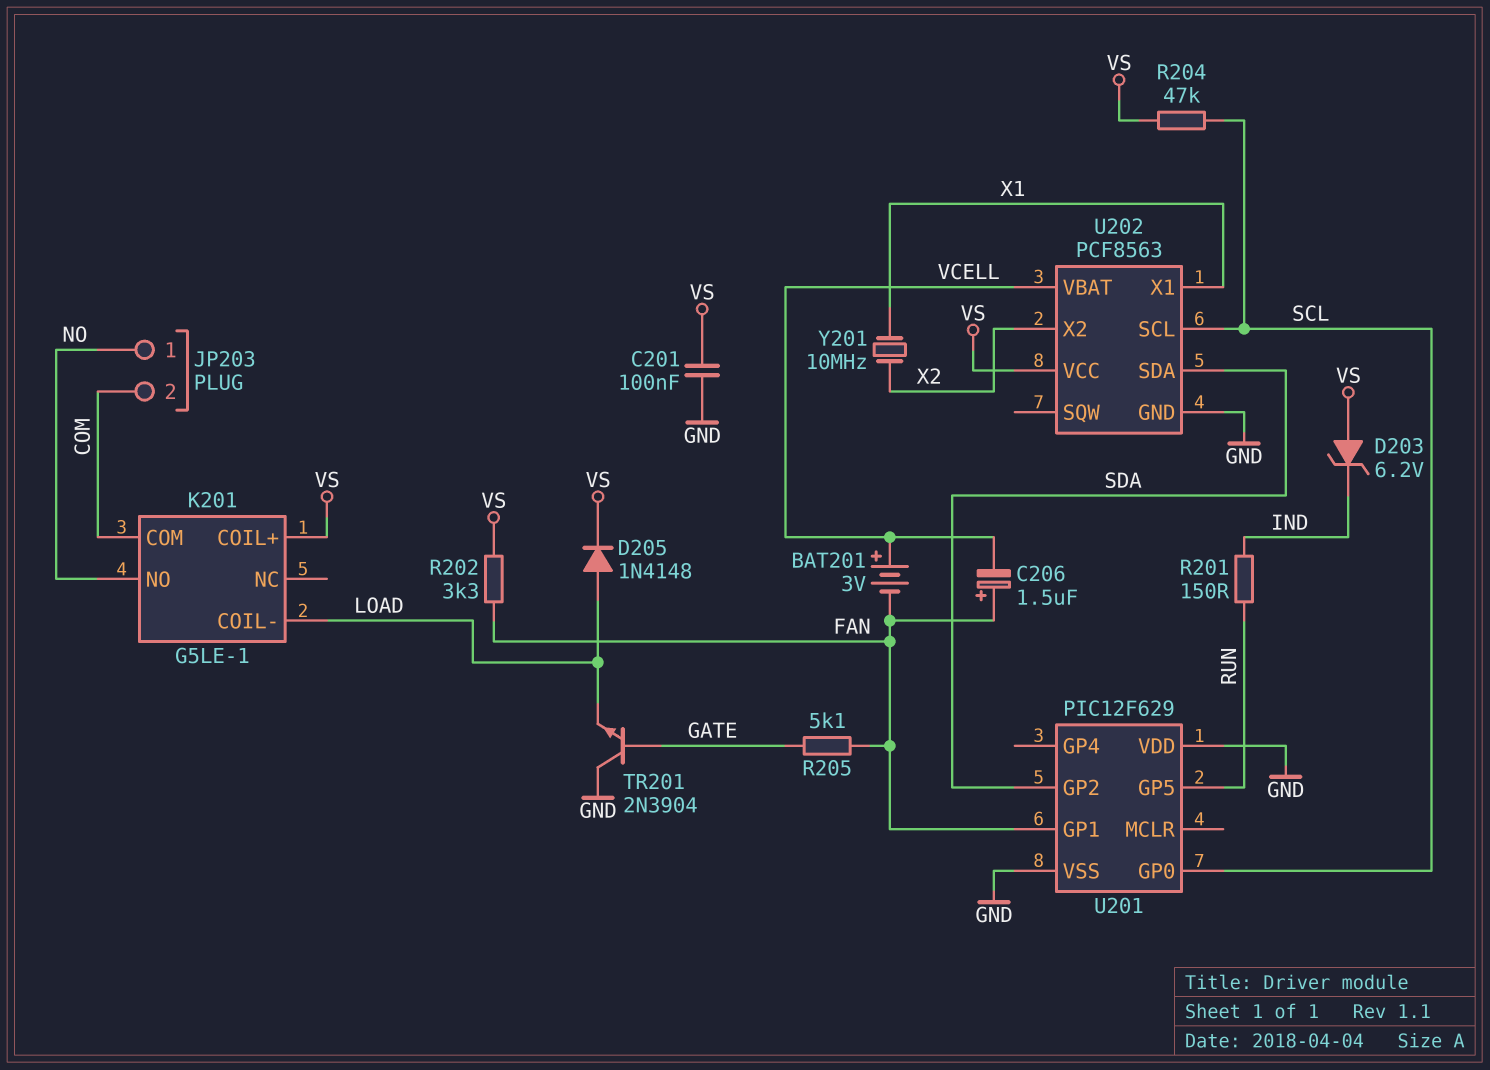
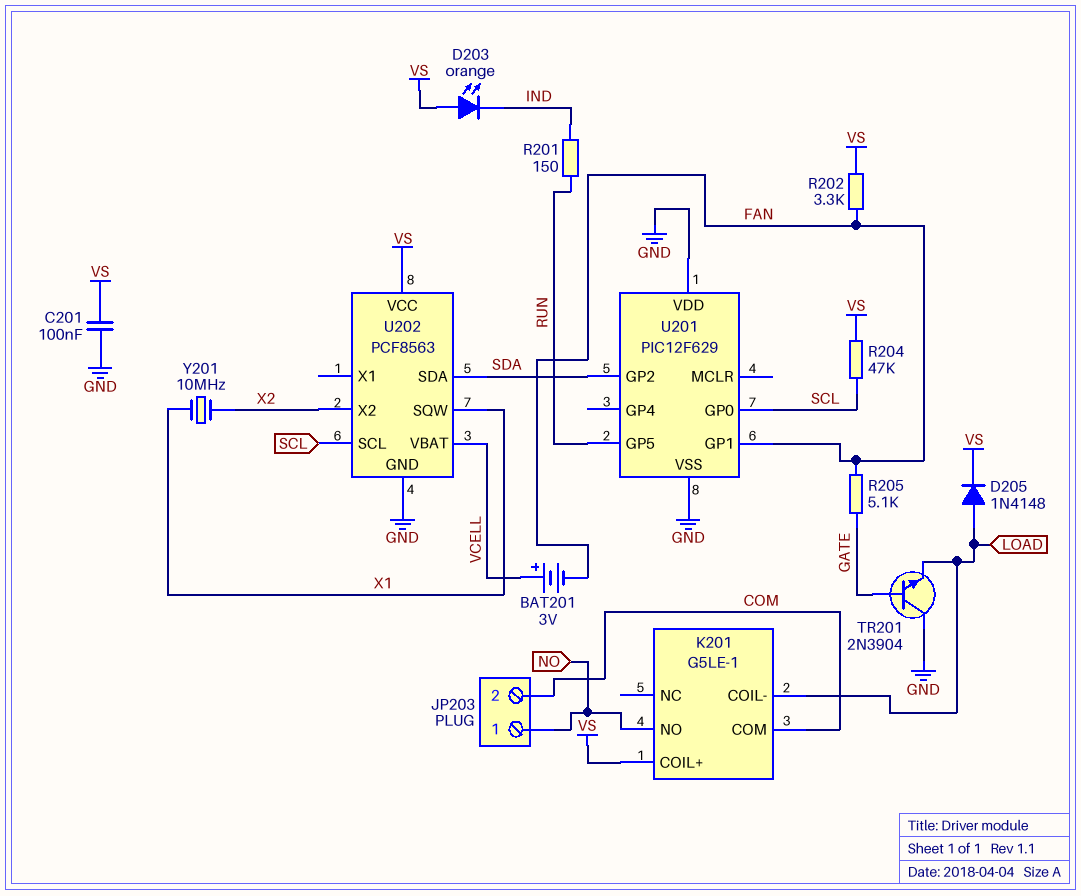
C206: 1.5uF (plus FAN, minus VCELL) -> none
D203: zener 6.2V (A VS, K IND) -> LED orange (A VS, K IND)
U202 pin SQW: none -> X1
U202 pin X1: X1 -> none

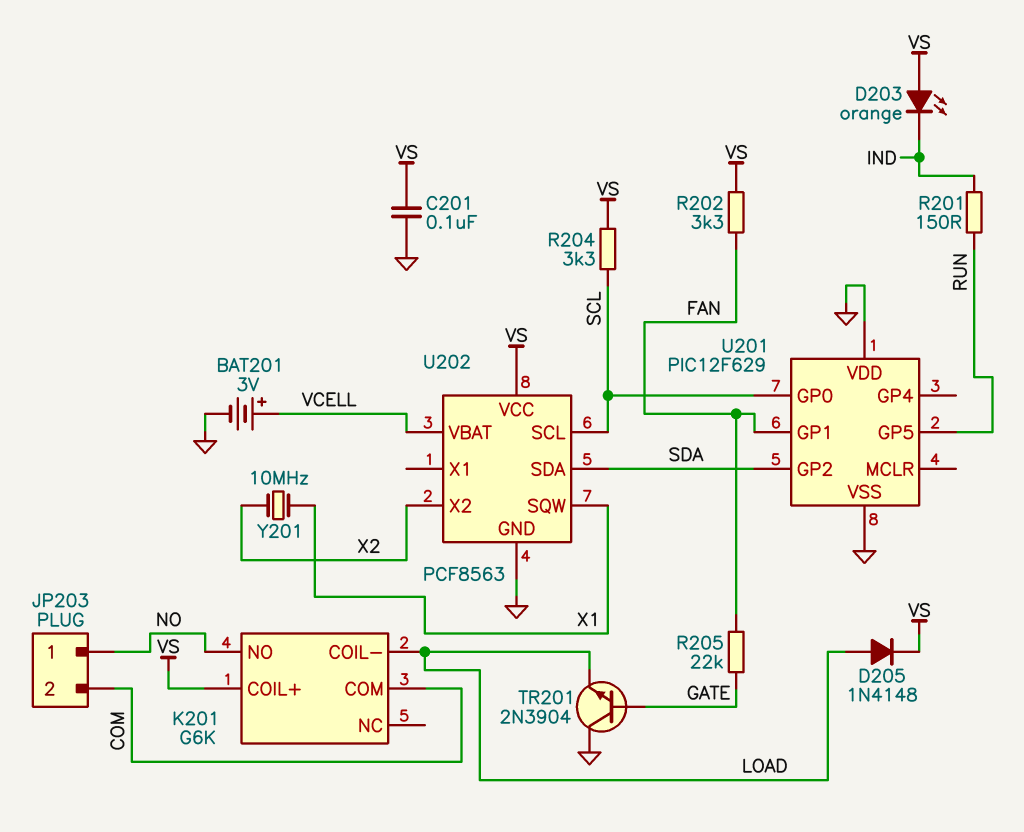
BAT201: 3V (plus VCELL, minus FAN) -> 3V (plus VCELL, minus GND)
K201: G5LE-1 -> G6K
R204: 47k (SCL, VS) -> 3.3k (SCL, VS)
R205: 5.1k (FAN, GATE) -> 22k (FAN, GATE)

